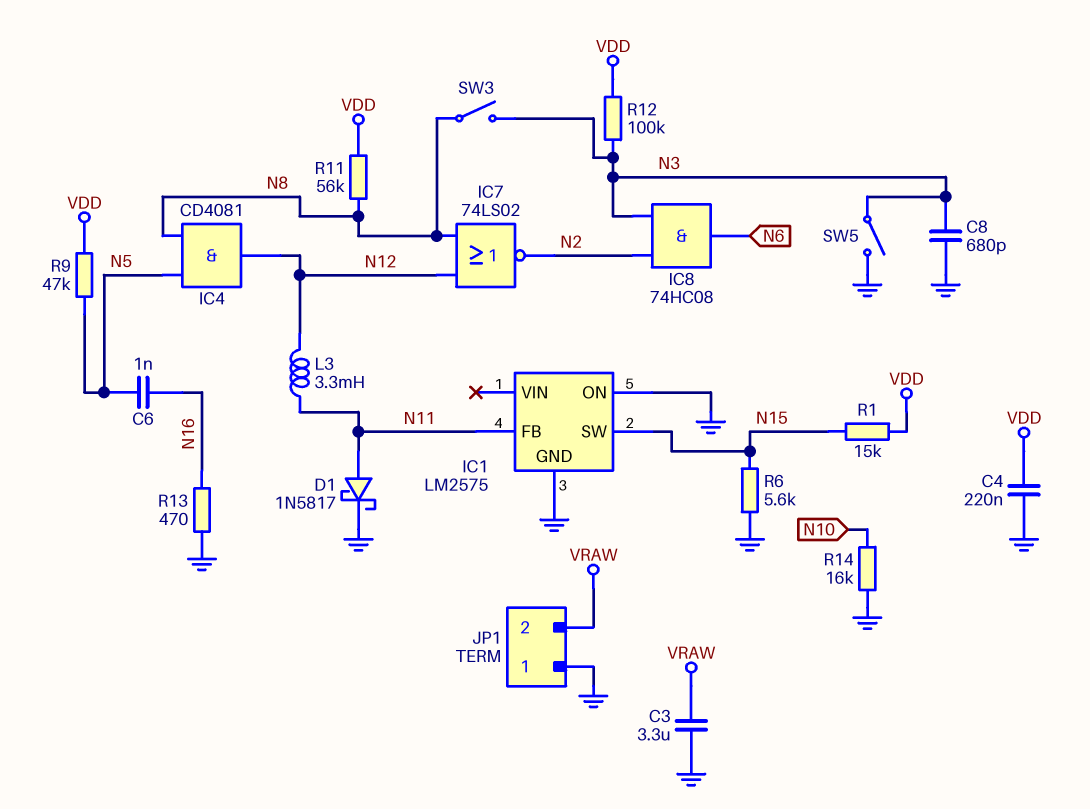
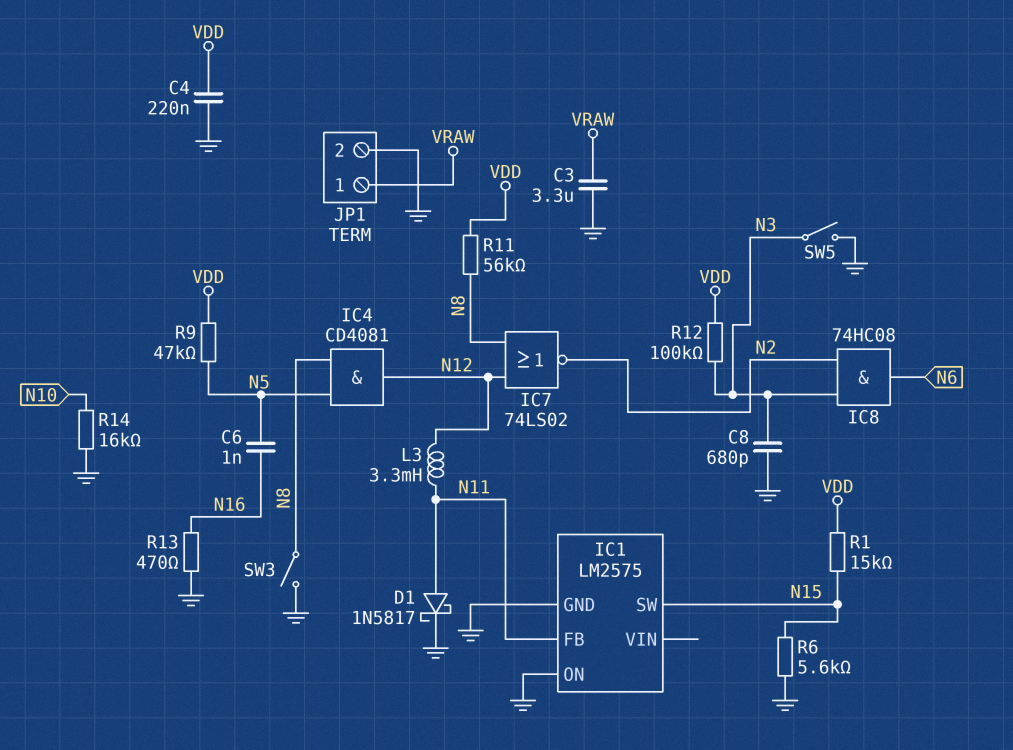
JP1 pin 1: GND -> VRAW
JP1 pin 2: VRAW -> GND
SW3: switch (N3, N8) -> switch (GND, N8)

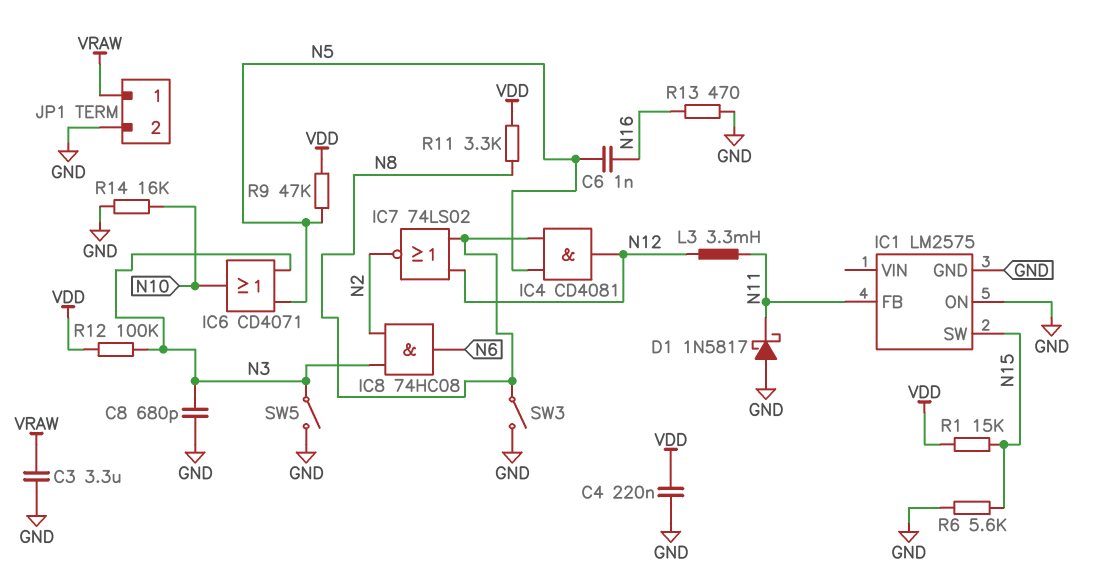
D1: schottky 1N5817 (A N11, K GND) -> schottky 1N5817 (A GND, K N11)
IC6: none -> OR CD4071 (in N3, in N5, out N10)
R11: 56k (N8, VDD) -> 3.3k (N8, VDD)

